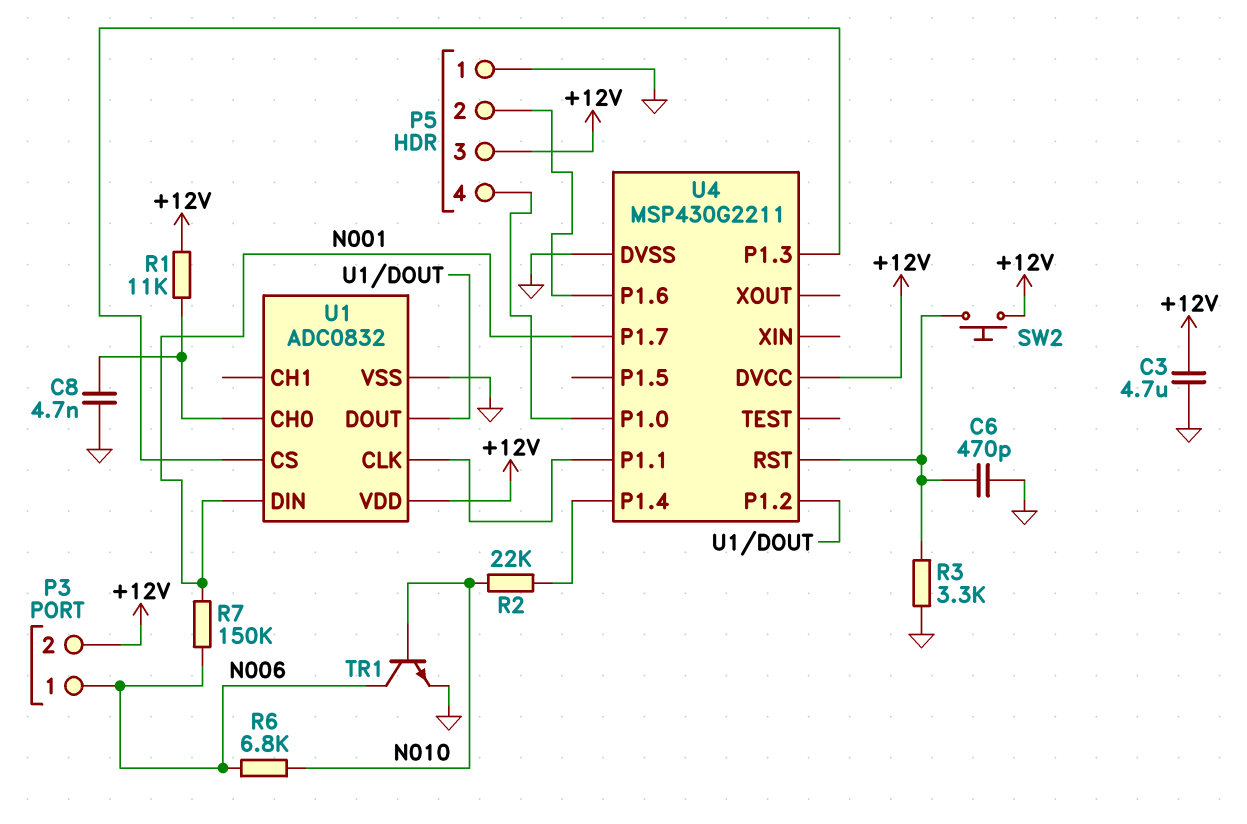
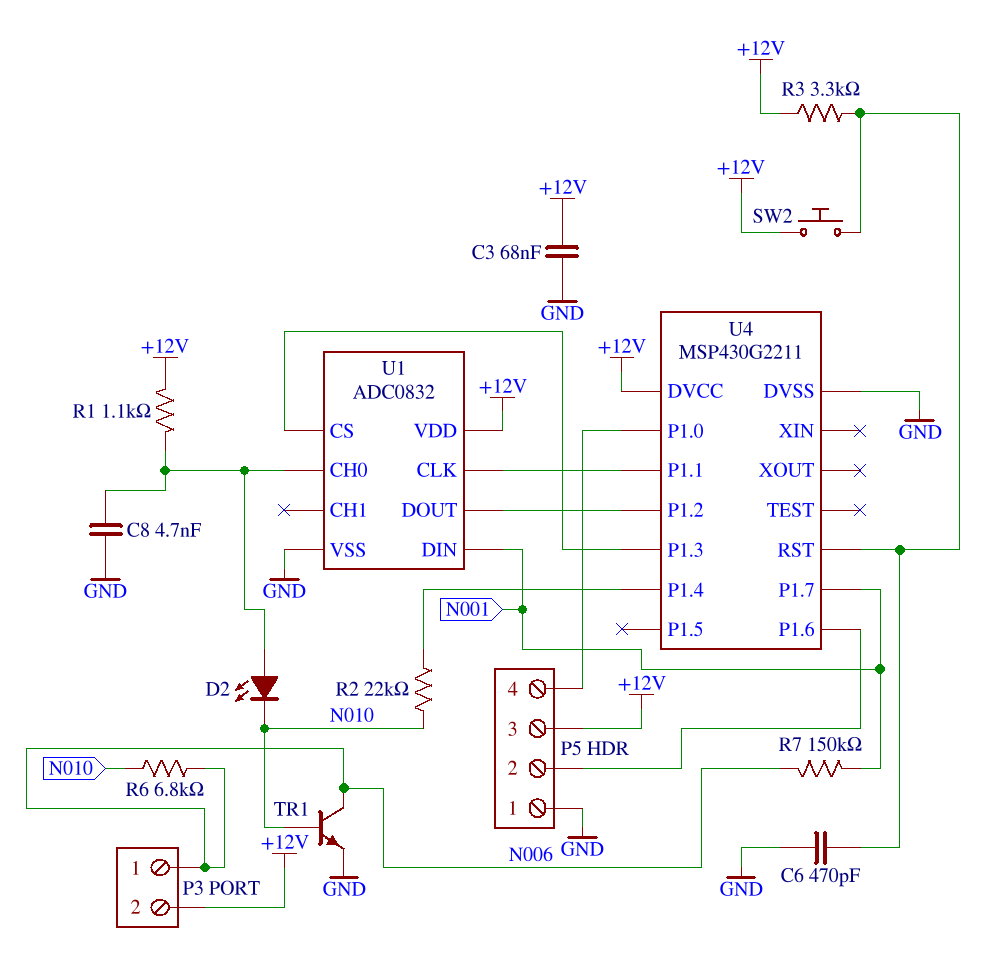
C3: 4.7uF (+12V, GND) -> 68nF (+12V, GND)
D2: none -> LED (A U1/CH0, K N010)
R1: 11k (+12V, U1/CH0) -> 1.1k (+12V, U1/CH0)
R3: 3.3k (GND, U4/RST) -> 3.3k (+12V, U4/RST)

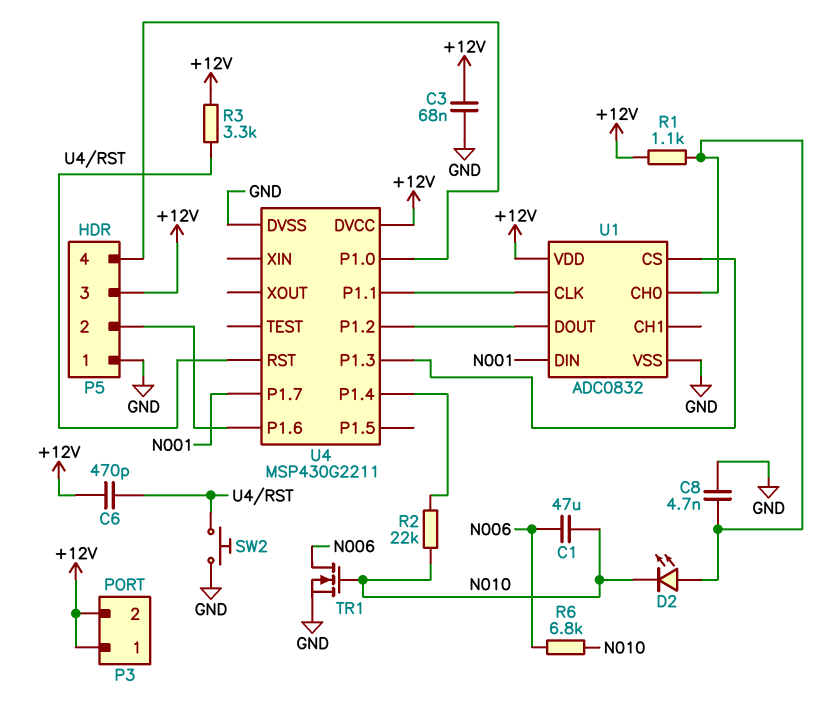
C1: none -> 47uF (N006, N010)
C6: 470pF (GND, U4/RST) -> 470pF (+12V, U4/RST)
P3 pin 1: N006 -> +12V
R7: 150k (N001, N006) -> none
SW2: button (+12V, U4/RST) -> button (GND, U4/RST)
TR1: NPN (B N010, C N006, E GND) -> NMOS (G N010, D N006, S GND)

